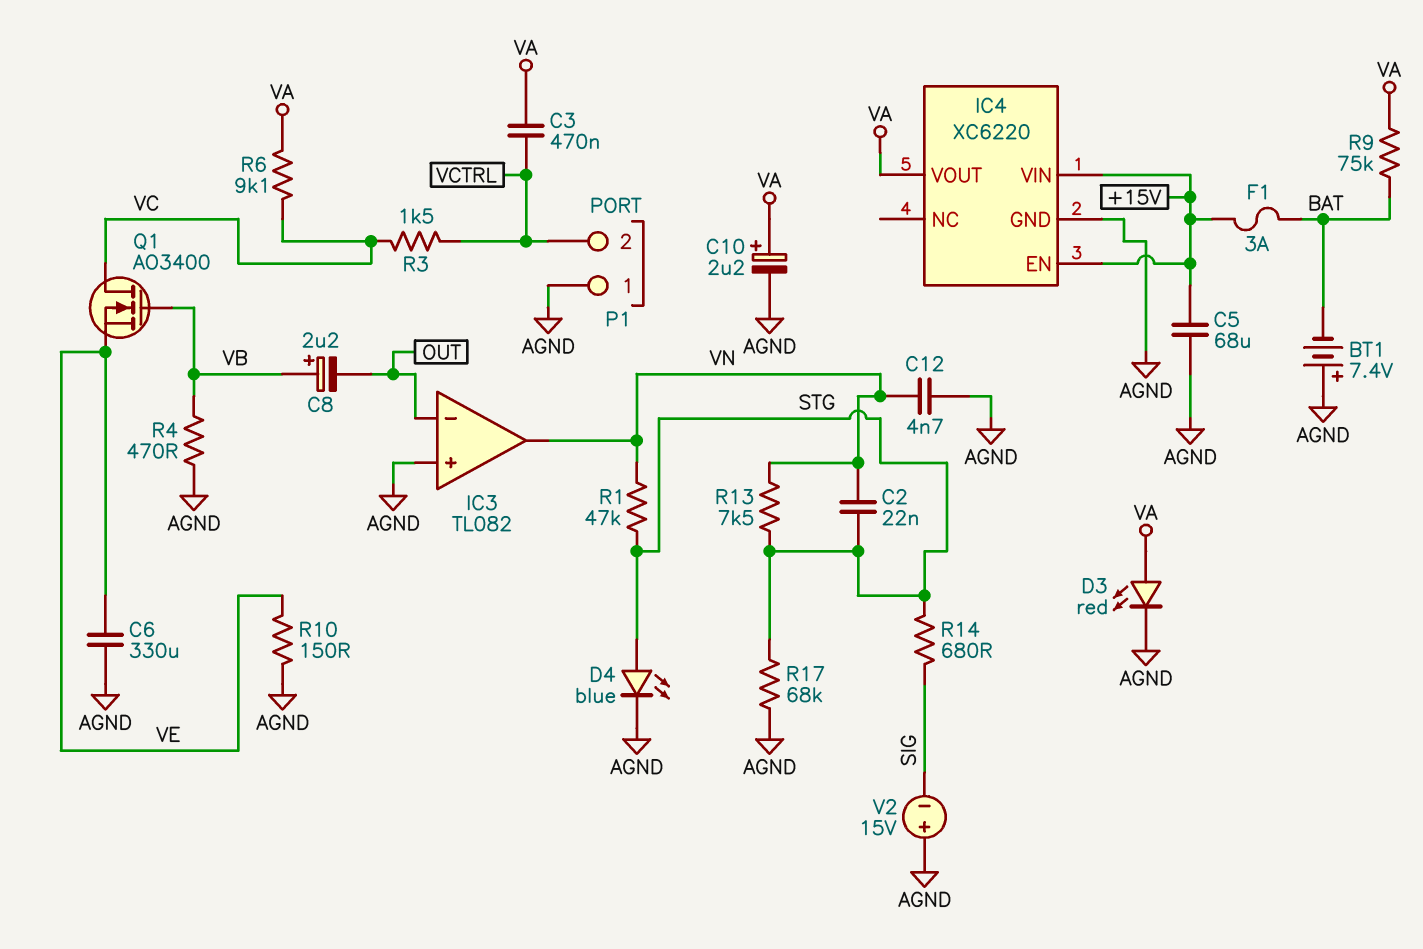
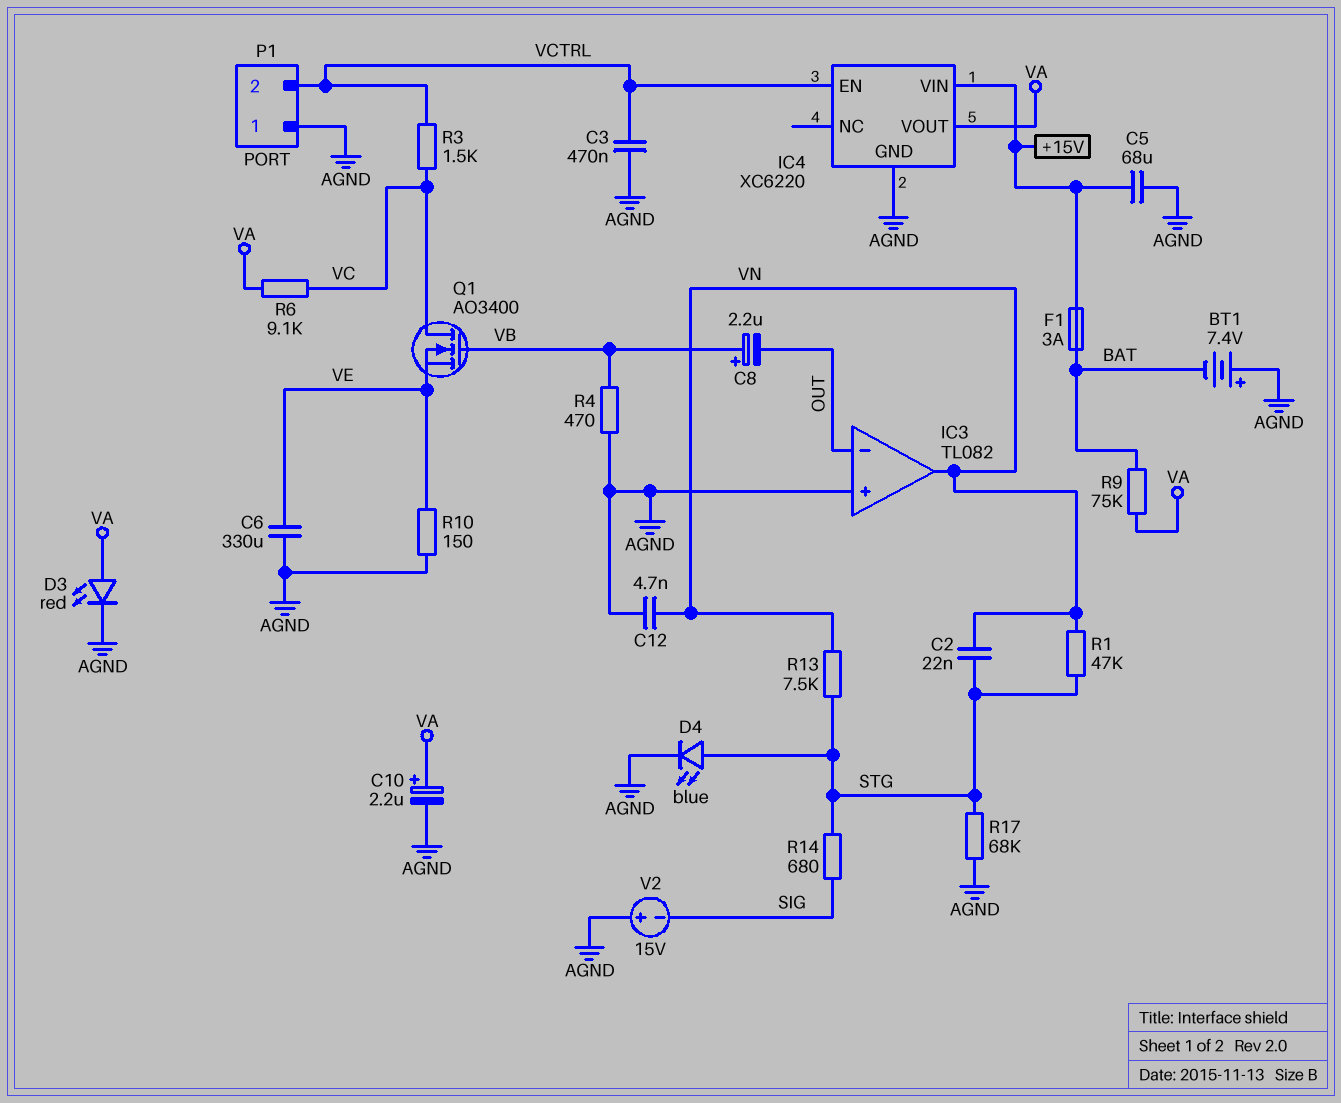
C3: 470nF (VA, VCTRL) -> 470nF (AGND, VCTRL)
IC4 pin EN: +15V -> VCTRL

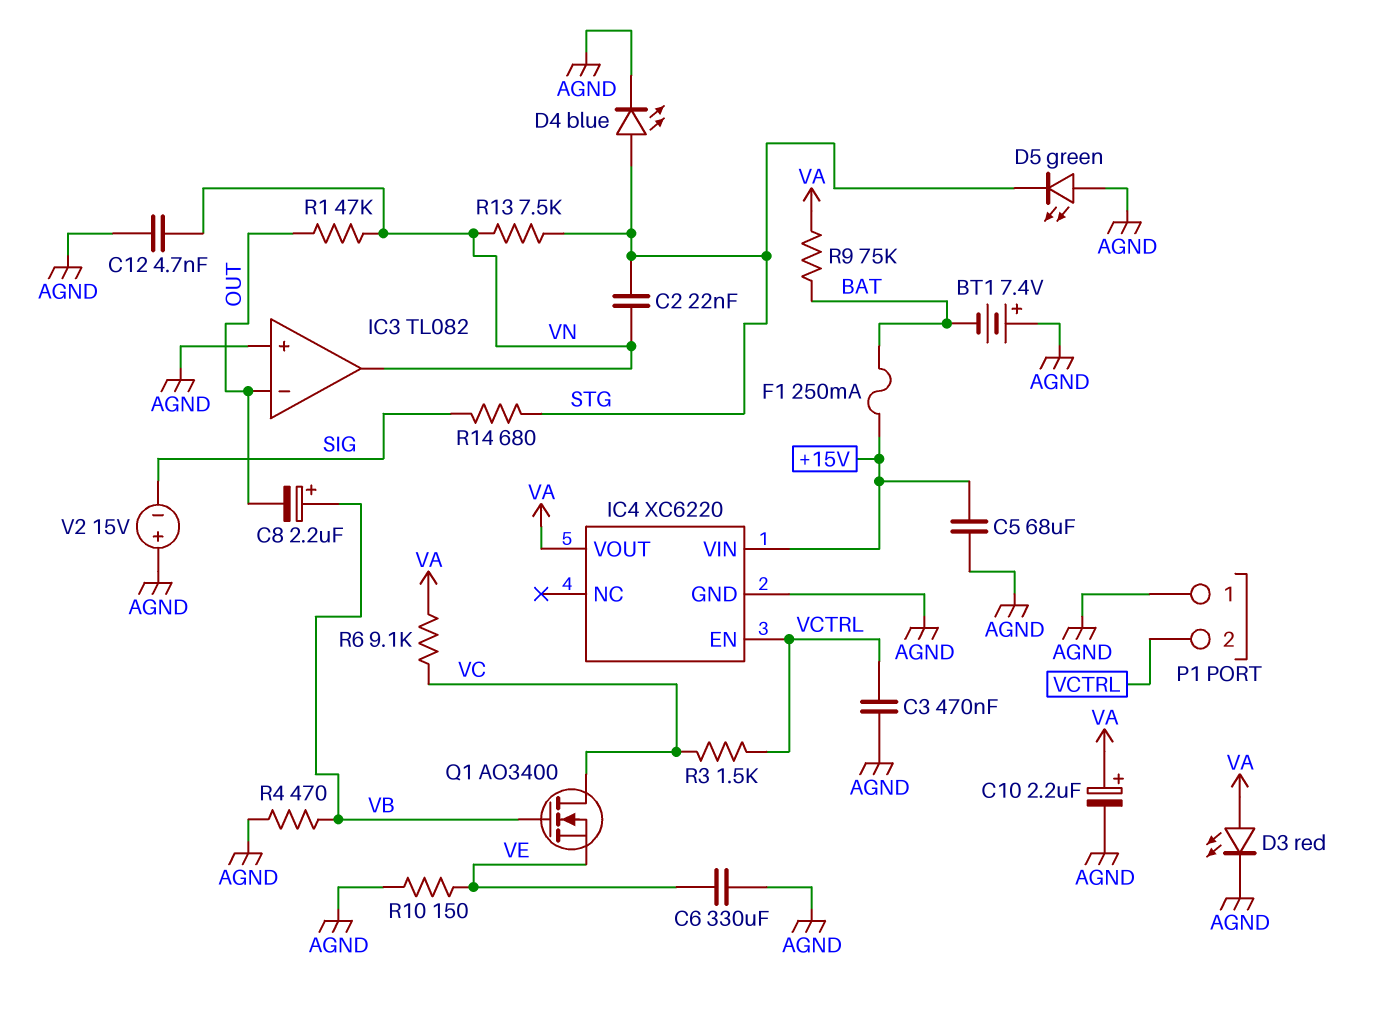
D5: none -> LED green (A AGND, K STG)
F1: 3A (+15V, BAT) -> 250mA (+15V, BAT)
R1: 47k (STG, VN) -> 47k (OUT, VN)
R17: 68k (AGND, STG) -> none

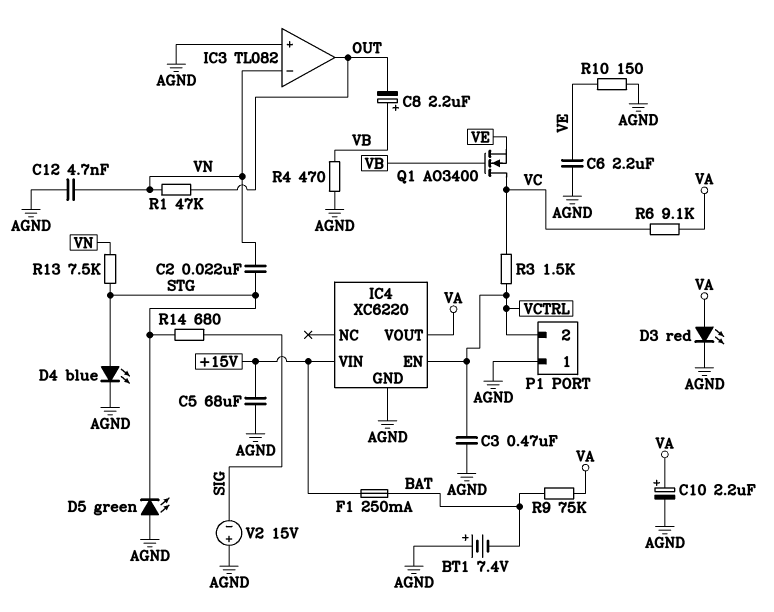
C6: 330uF (AGND, VE) -> 2.2uF (AGND, VE)
IC3 pin in-: OUT -> VN
IC3 pin out: VN -> OUT

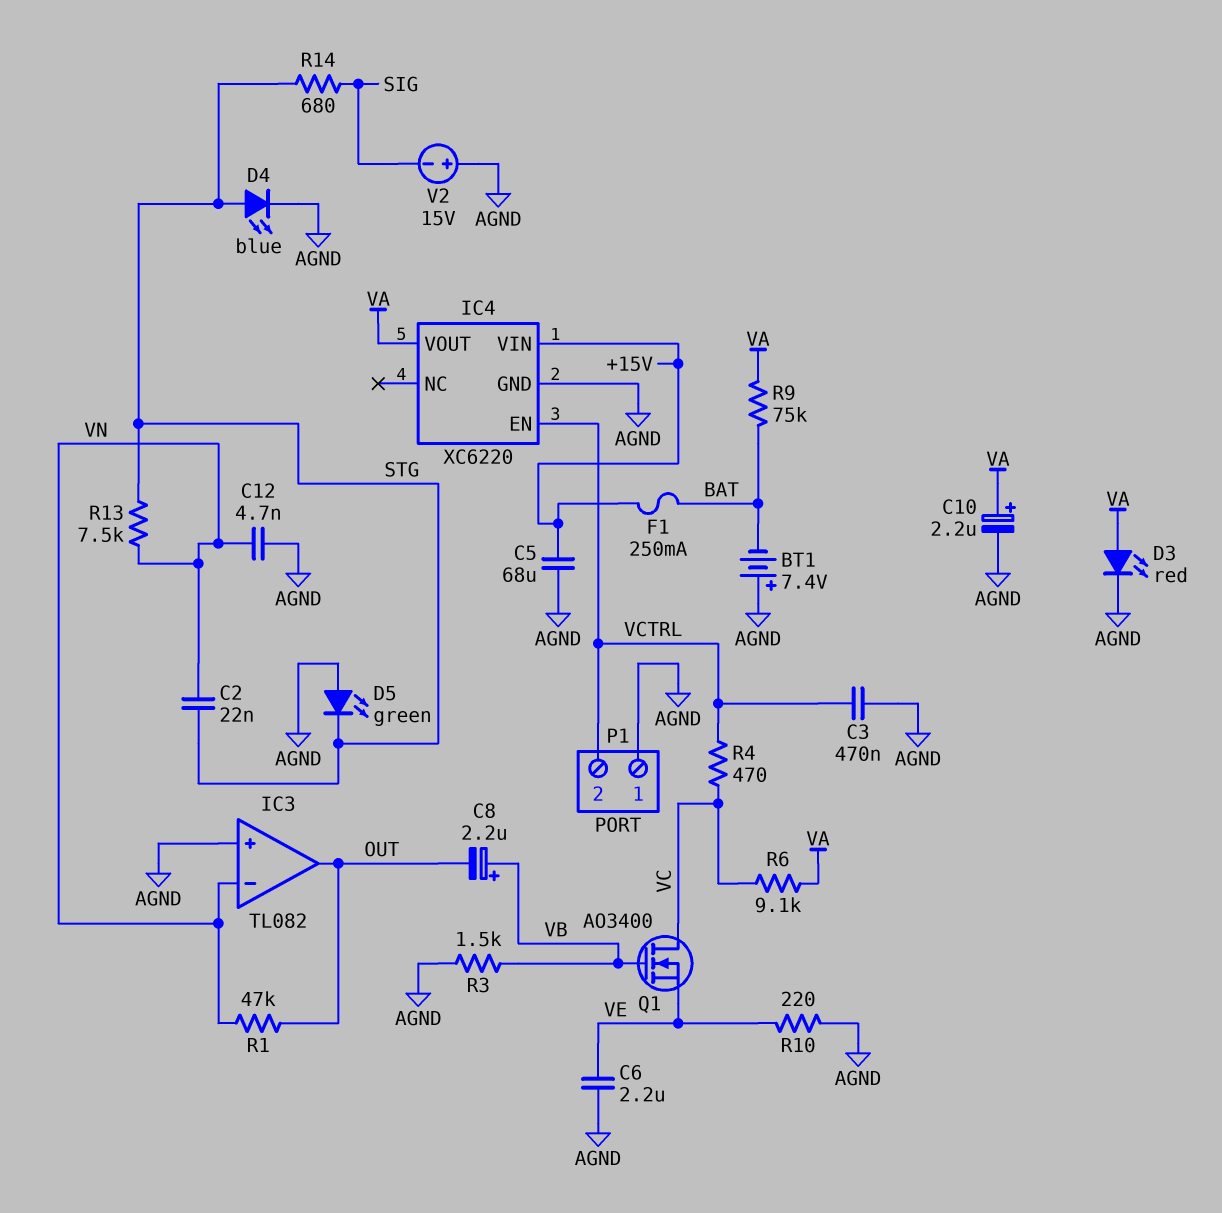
R3: 1.5k (VC, VCTRL) -> 1.5k (AGND, VB)
R4: 470 (AGND, VB) -> 470 (VC, VCTRL)
R10: 150 (AGND, VE) -> 220 (AGND, VE)

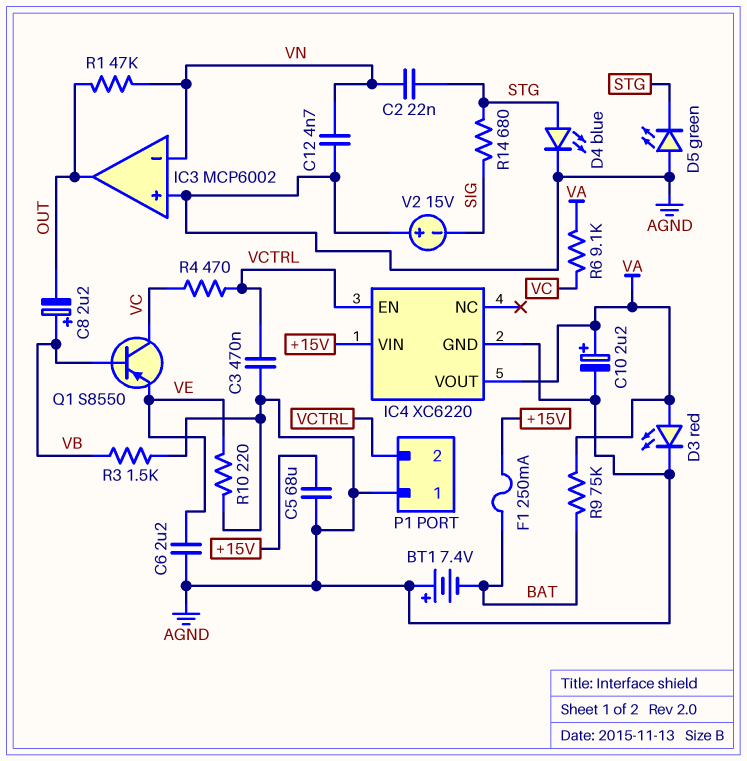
IC3: TL082 -> MCP6002
Q1: NMOS AO3400 (G VB, D VC, S VE) -> PNP S8550 (B VB, C VC, E VE)
R13: 7.5k (STG, VN) -> none

